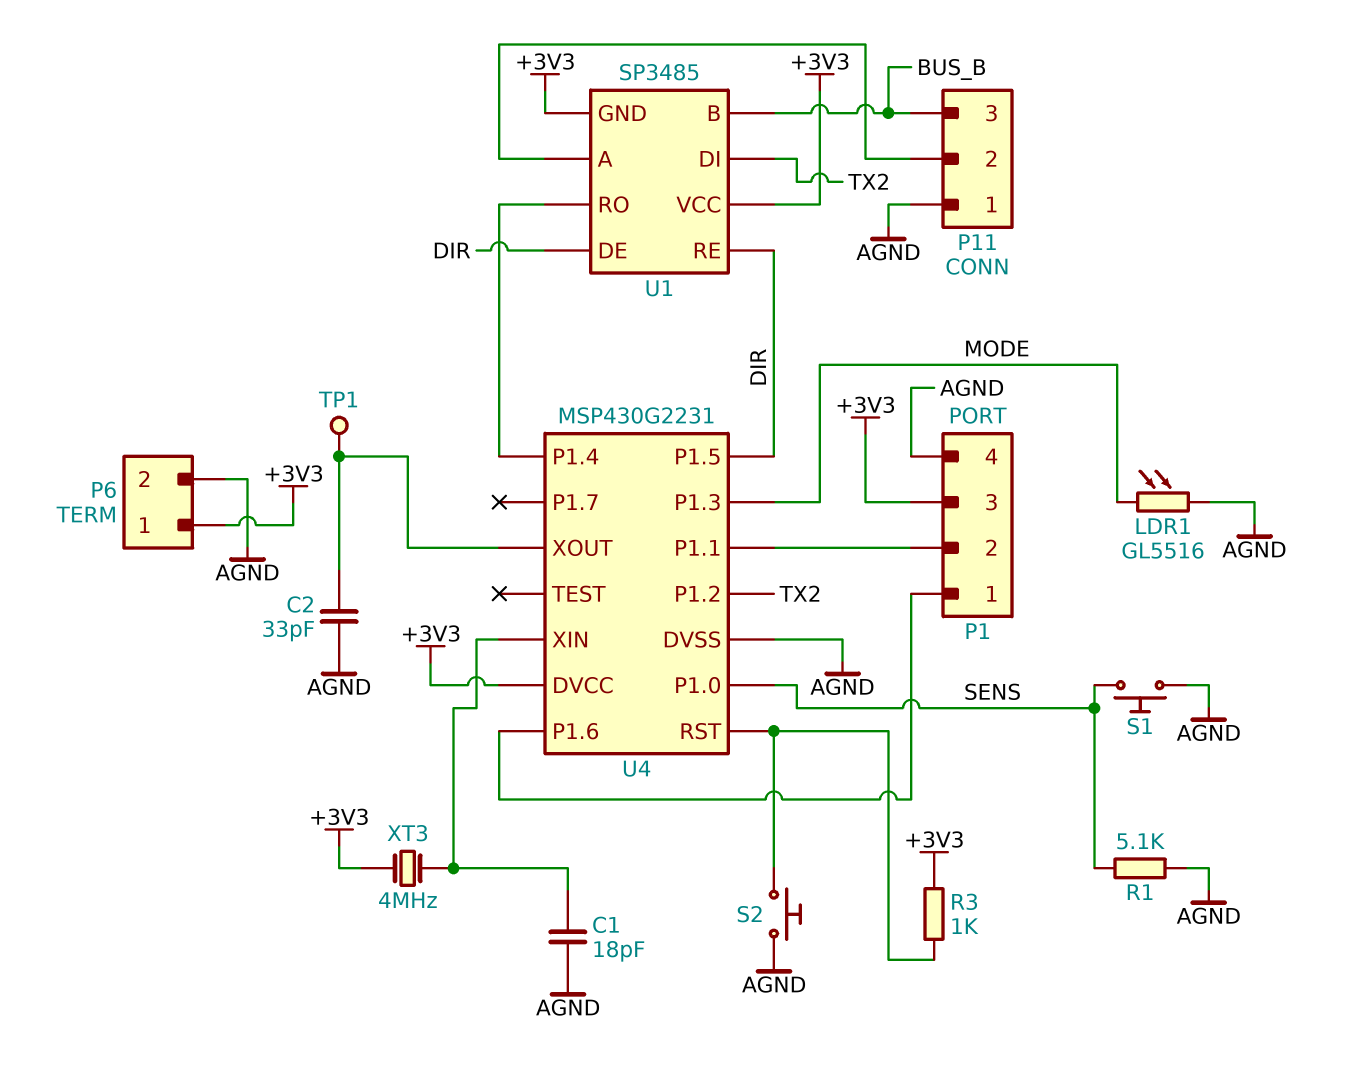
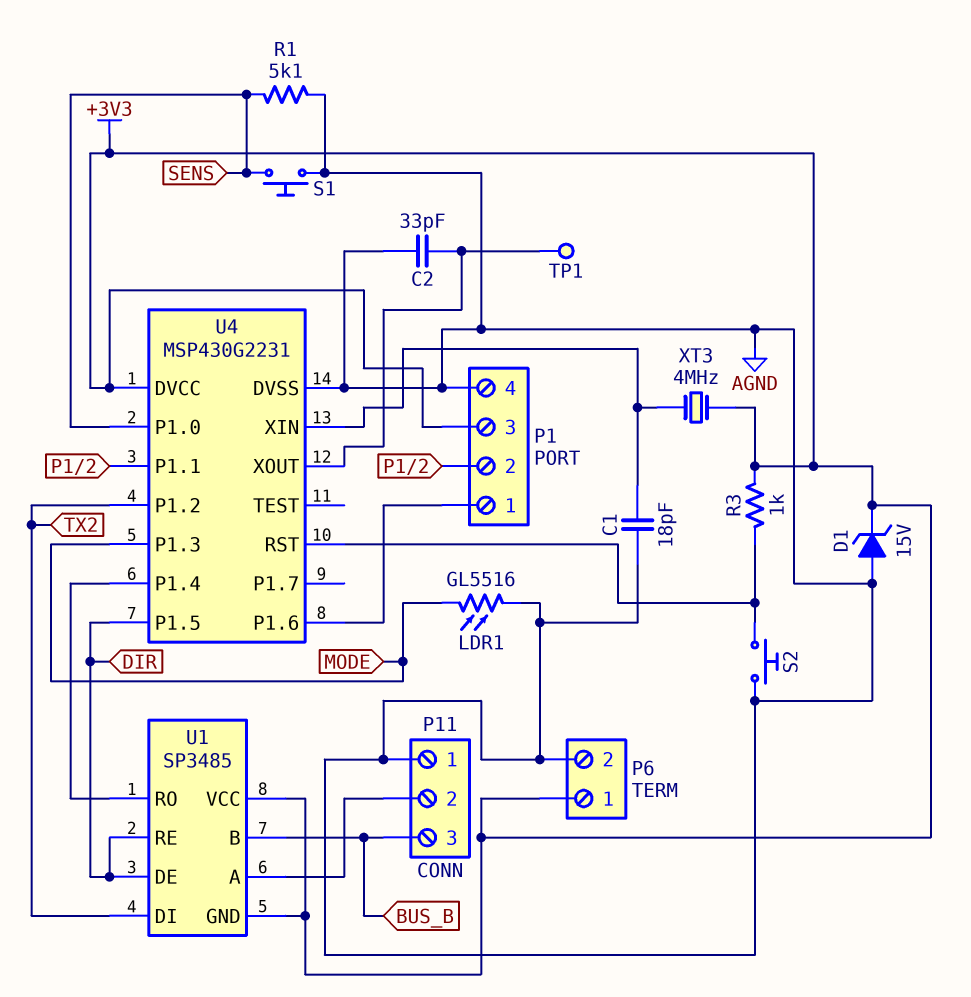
D1: none -> zener 15V (A AGND, K +3V3)

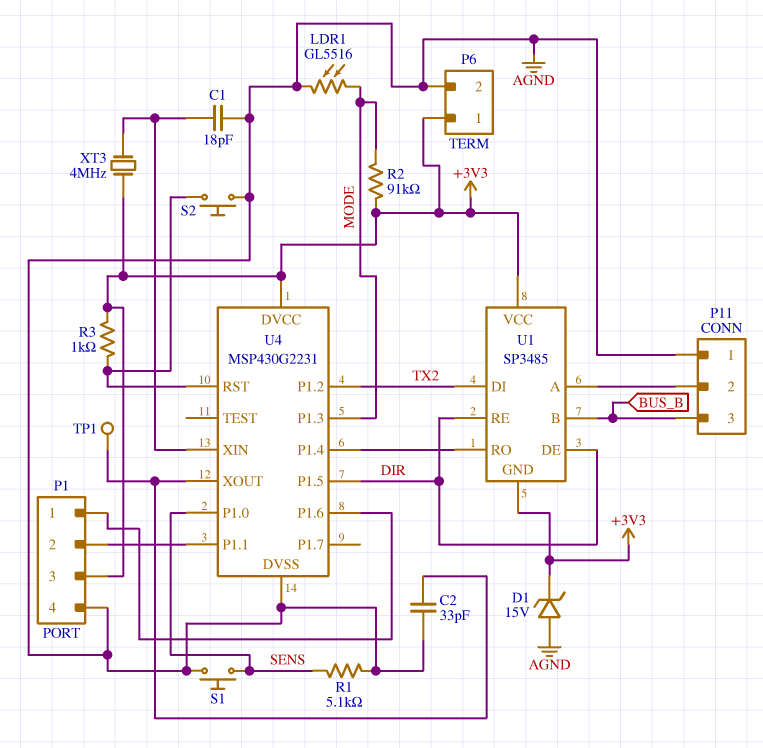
R2: none -> 91k (+3V3, MODE)

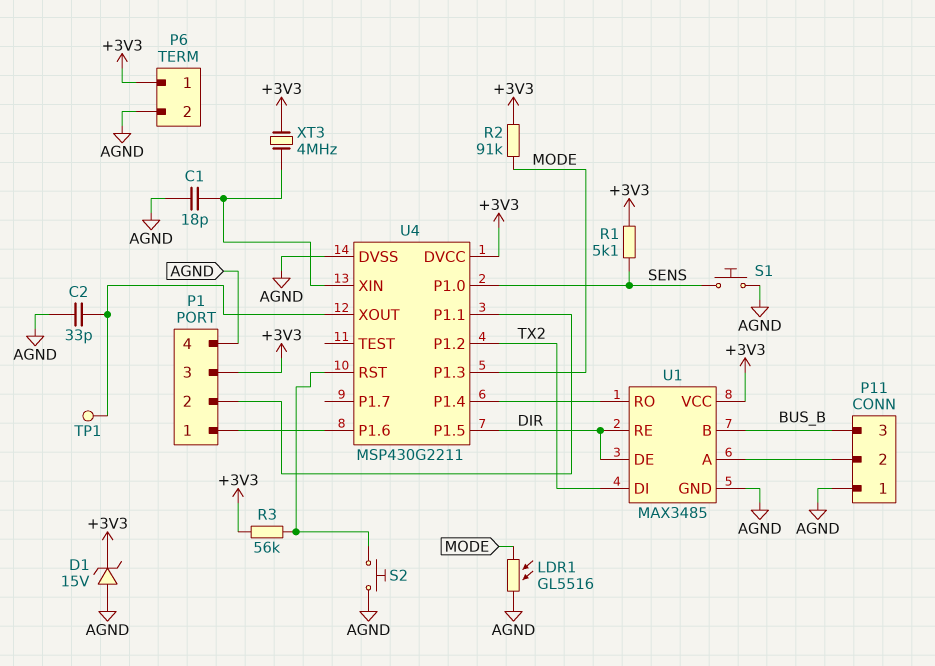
R1: 5.1k (AGND, SENS) -> 5.1k (+3V3, SENS)
R3: 1k (+3V3, U4/RST) -> 56k (+3V3, U4/RST)
U1: SP3485 -> MAX3485
U1 pin GND: +3V3 -> AGND
U4: MSP430G2231 -> MSP430G2211

